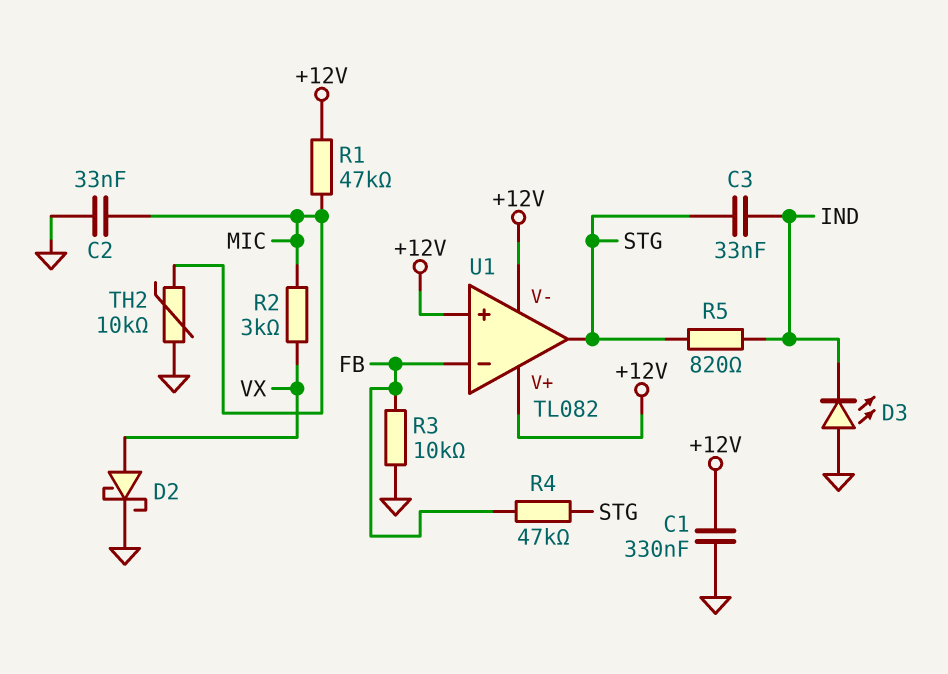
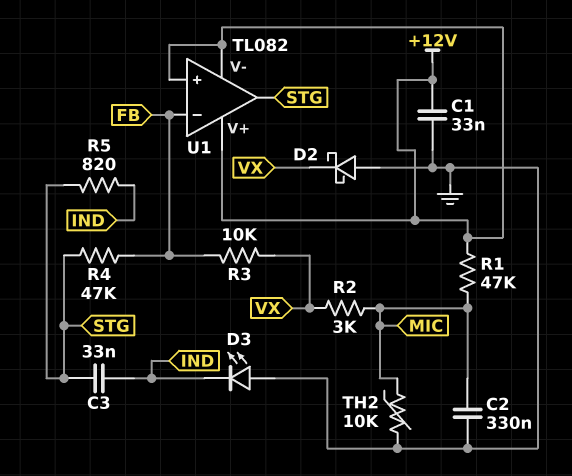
C1: 330nF (+12V, GND) -> 33nF (+12V, GND)
C2: 33nF (GND, MIC) -> 330nF (GND, MIC)
D2: schottky (A VX, K GND) -> schottky (A GND, K VX)
R3: 10k (FB, GND) -> 10k (FB, VX)

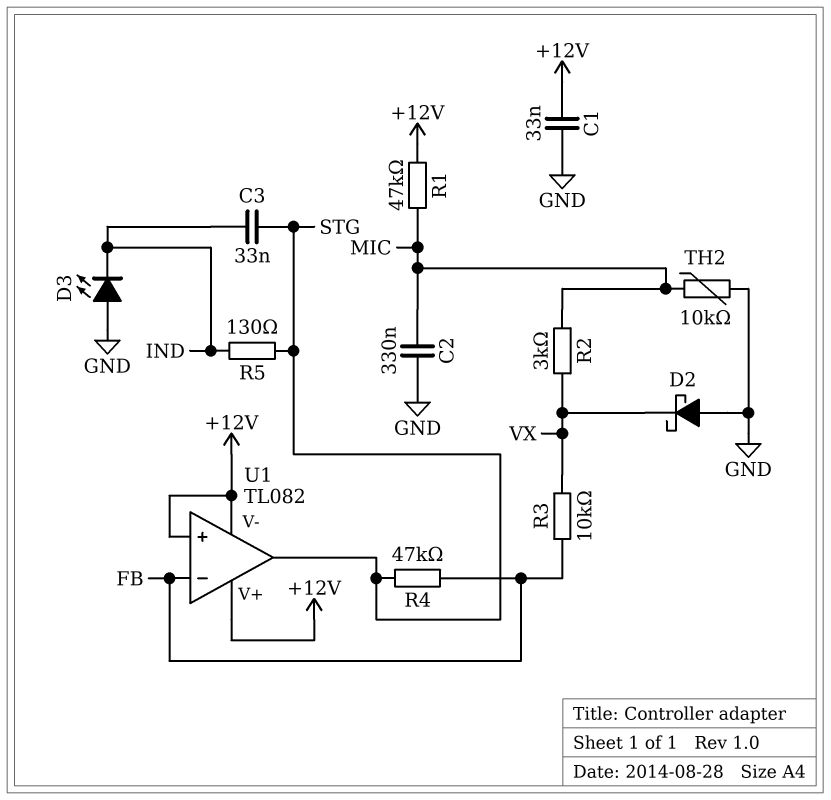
R5: 820 (IND, STG) -> 130 (IND, STG)

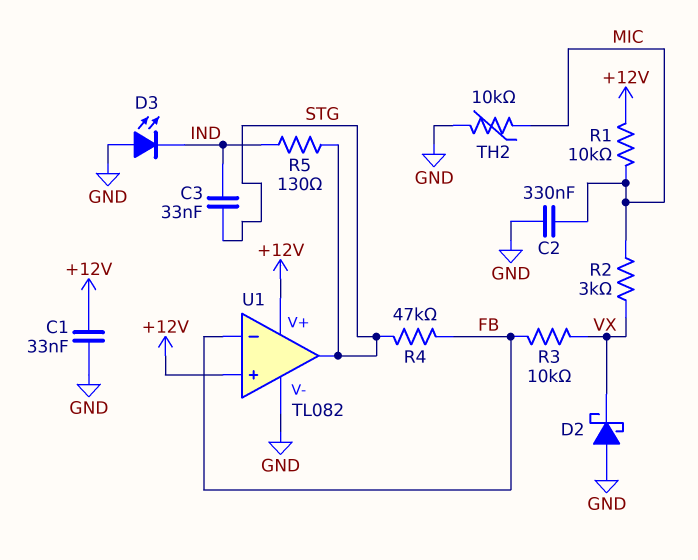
R1: 47k (+12V, MIC) -> 10k (+12V, MIC)
U1 pin V-: +12V -> GND

